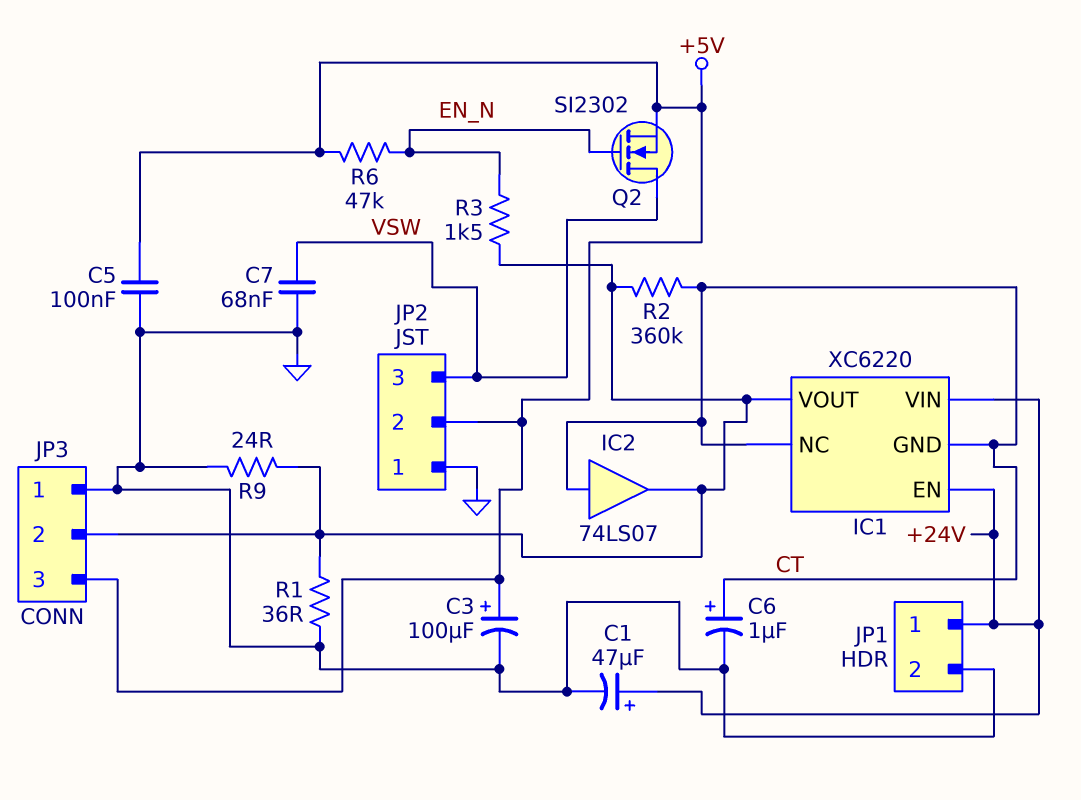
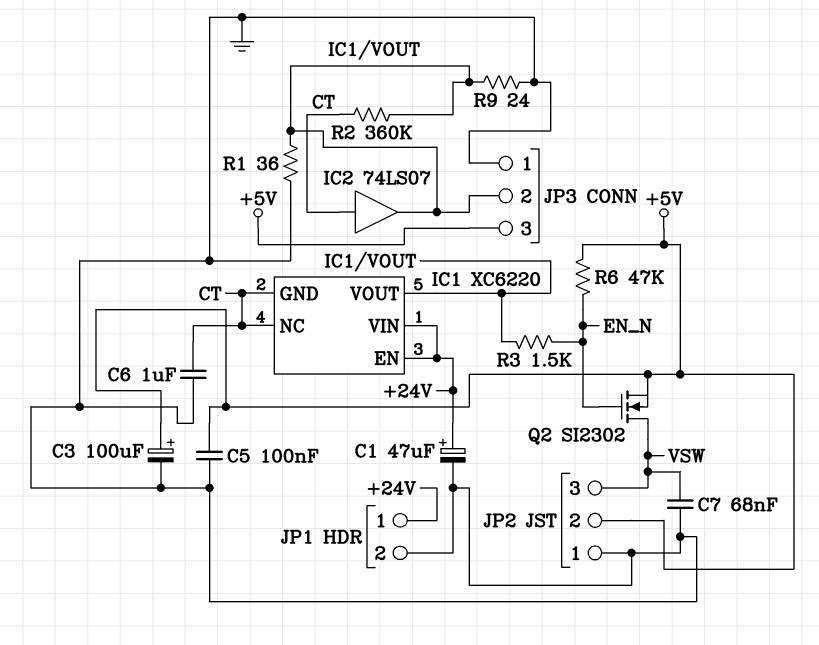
C6: 1uF (plus CT, minus GND) -> 1uF (CT, GND)

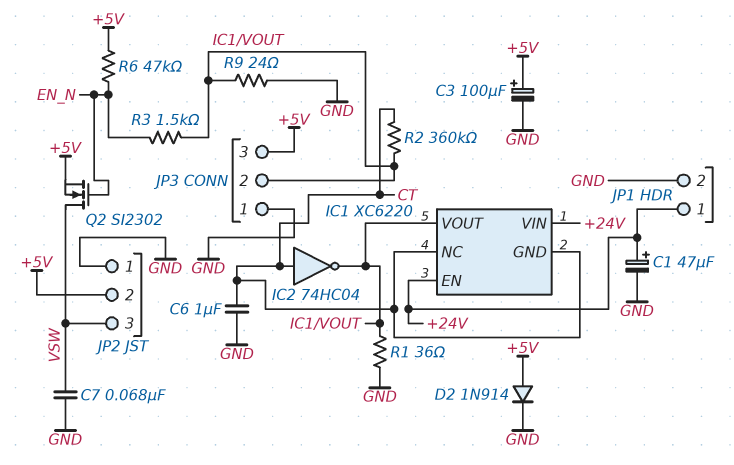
C5: 100nF (+5V, GND) -> none
D2: none -> diode 1N914 (A +5V, K GND)
IC2: buffer 74LS07 (in CT, out IC1/VOUT) -> NOT 74HC04 (in CT, out IC1/VOUT)

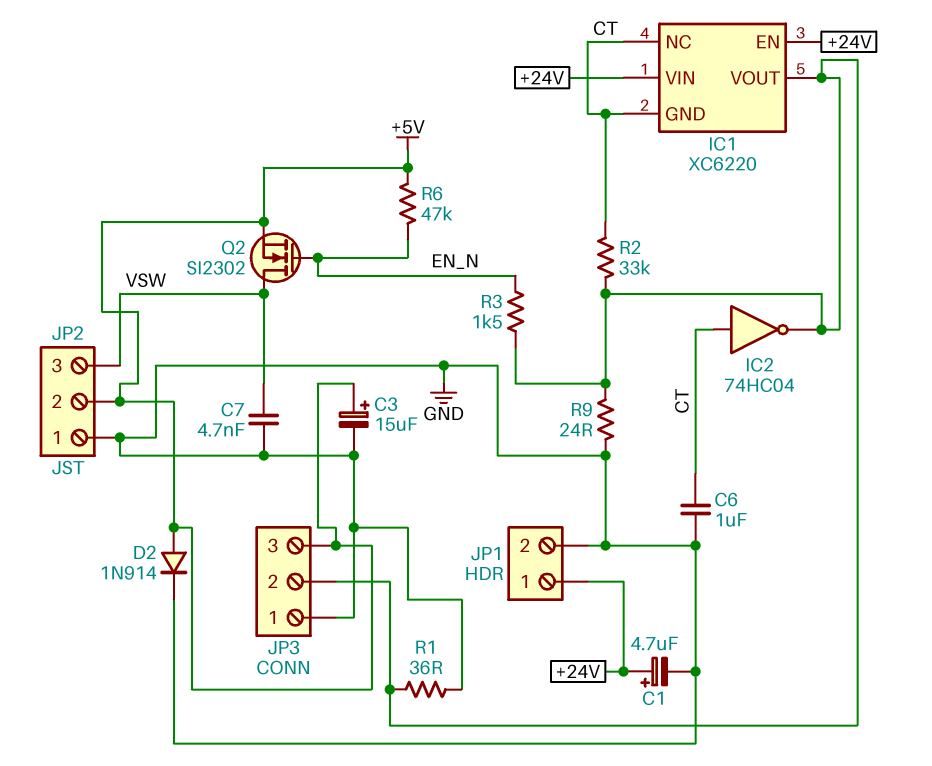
C1: 47uF (plus +24V, minus GND) -> 4.7uF (plus +24V, minus GND)
C3: 100uF (plus +5V, minus GND) -> 15uF (plus +5V, minus GND)
C7: 68nF (GND, VSW) -> 4.7nF (GND, VSW)
R2: 360k (CT, IC1/VOUT) -> 33k (CT, IC1/VOUT)

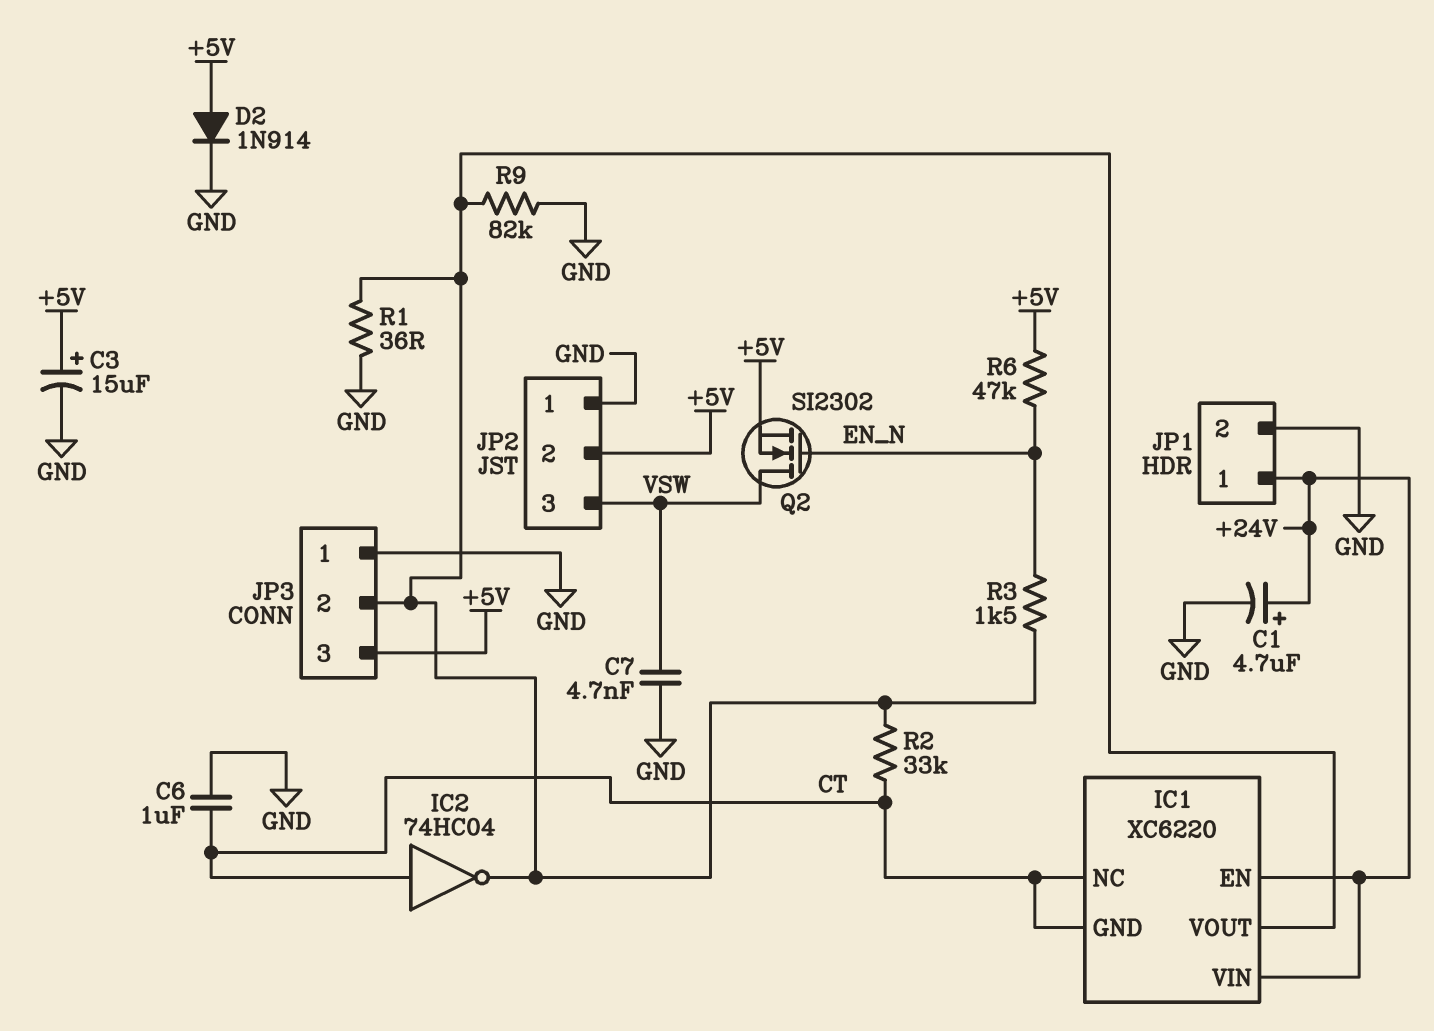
R9: 24 (GND, IC1/VOUT) -> 82k (GND, IC1/VOUT)

